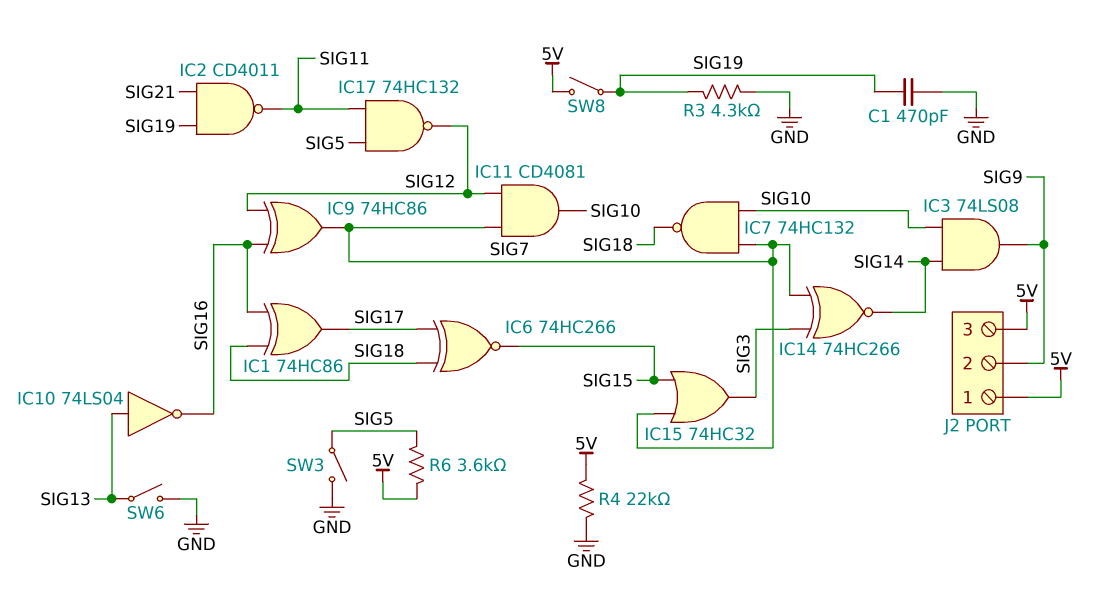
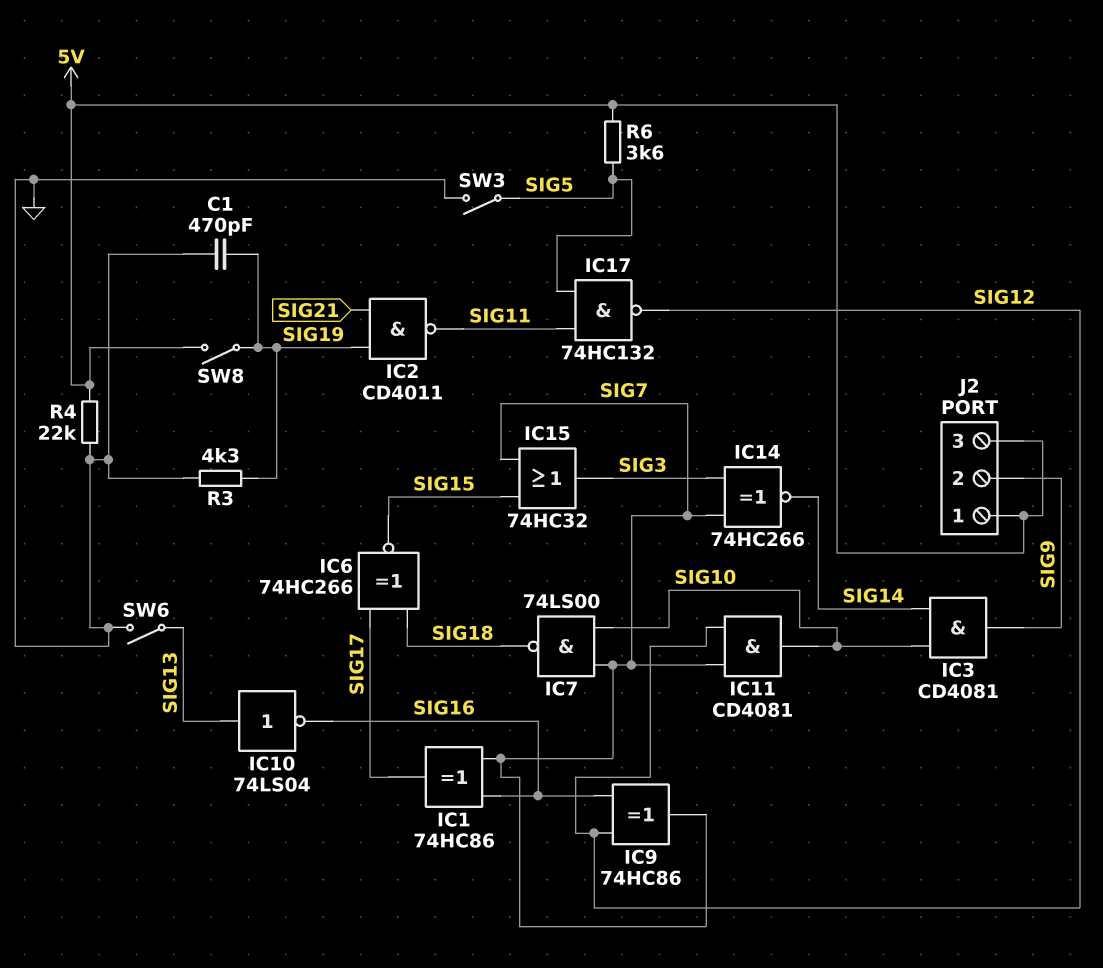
IC1: XOR 74HC86 (in SIG16, in SIG18, out SIG17) -> XOR 74HC86 (in SIG7, in SIG16, out SIG17)
IC3: AND 74LS08 (in SIG10, in SIG14, out SIG9) -> AND CD4081 (in SIG10, in SIG14, out SIG9)
IC7: NAND 74HC132 (in SIG7, in SIG10, out SIG18) -> NAND 74LS00 (in SIG7, in SIG10, out SIG18)

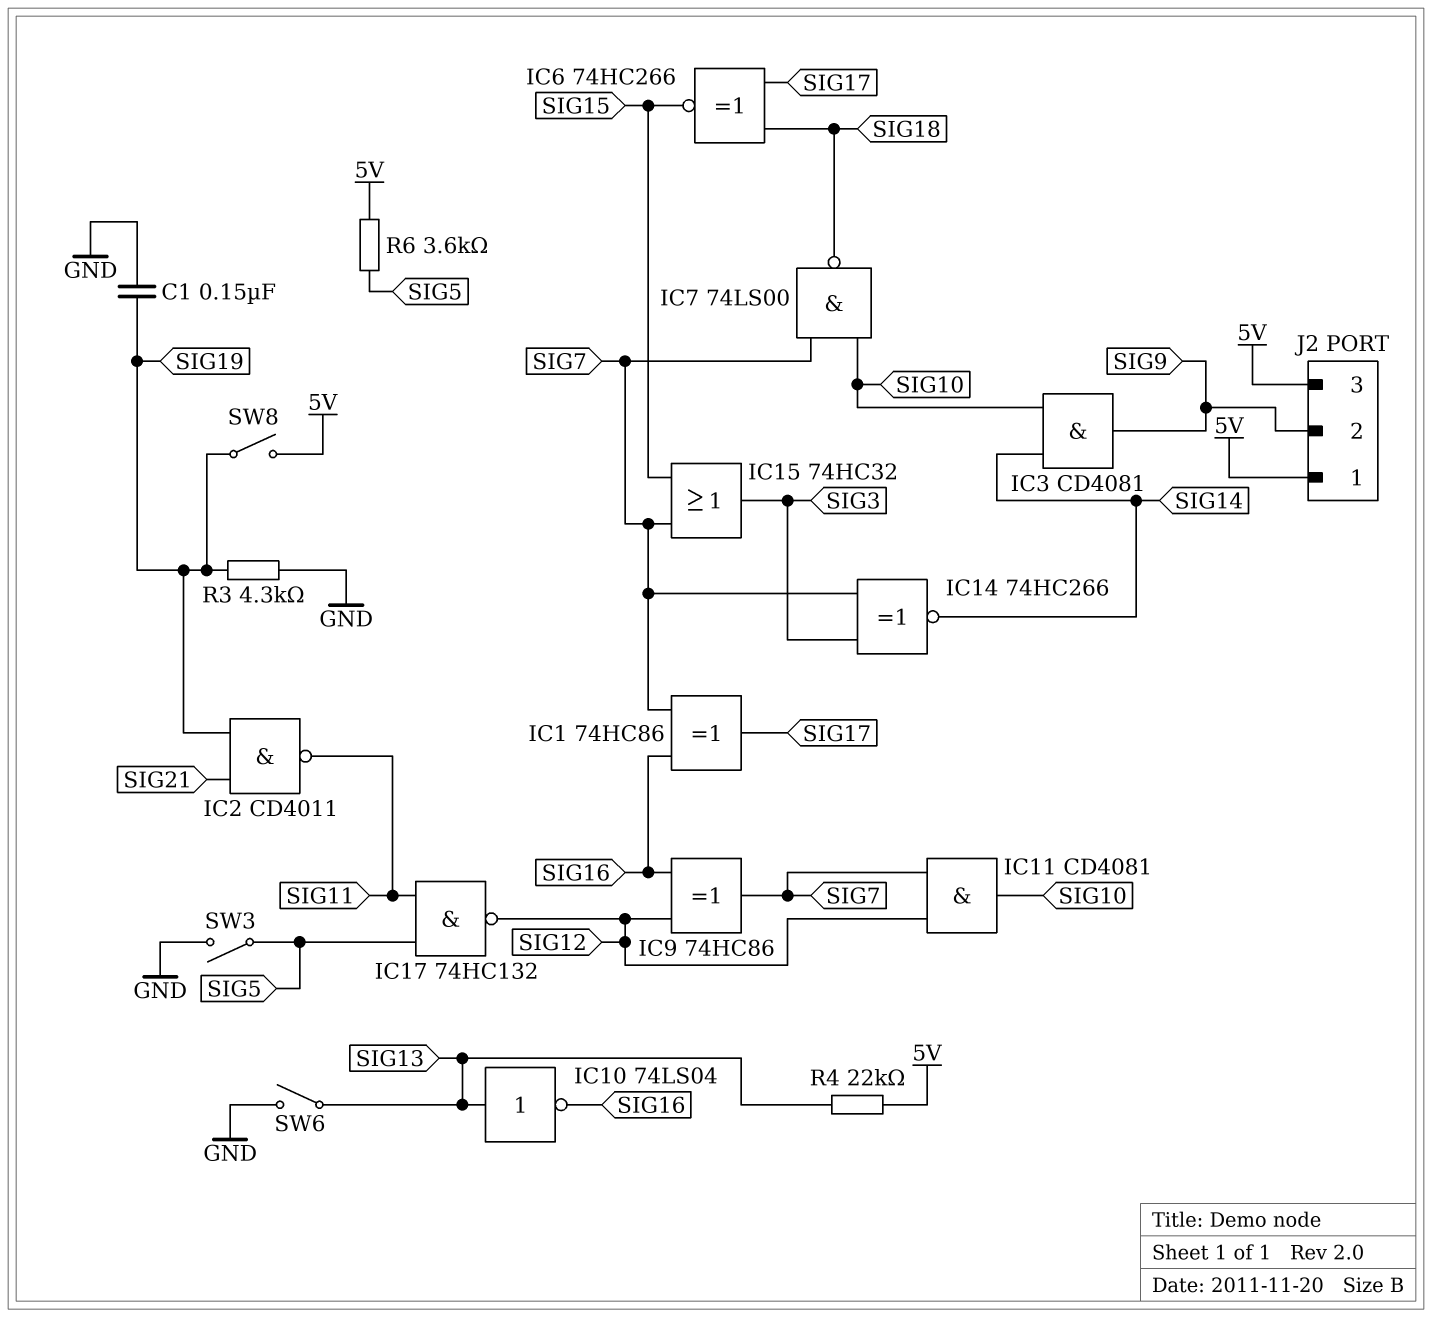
C1: 470pF (GND, SIG19) -> 150nF (GND, SIG19)
R4: 22k (5V, GND) -> 22k (5V, SIG13)

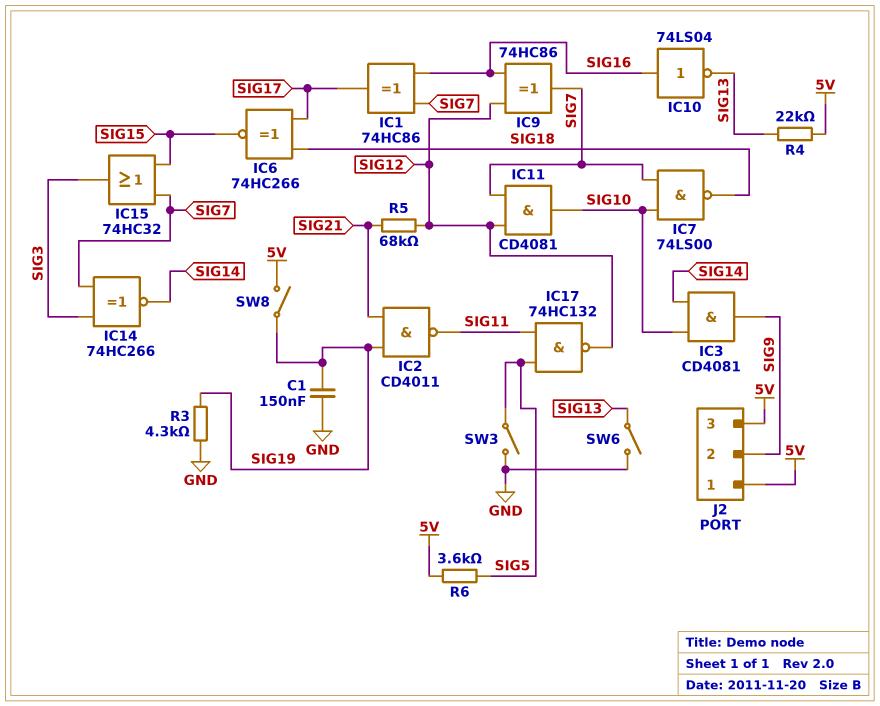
IC10: NOT 74LS04 (in SIG13, out SIG16) -> NOT 74LS04 (in SIG16, out SIG13)
R5: none -> 68k (SIG12, SIG21)

